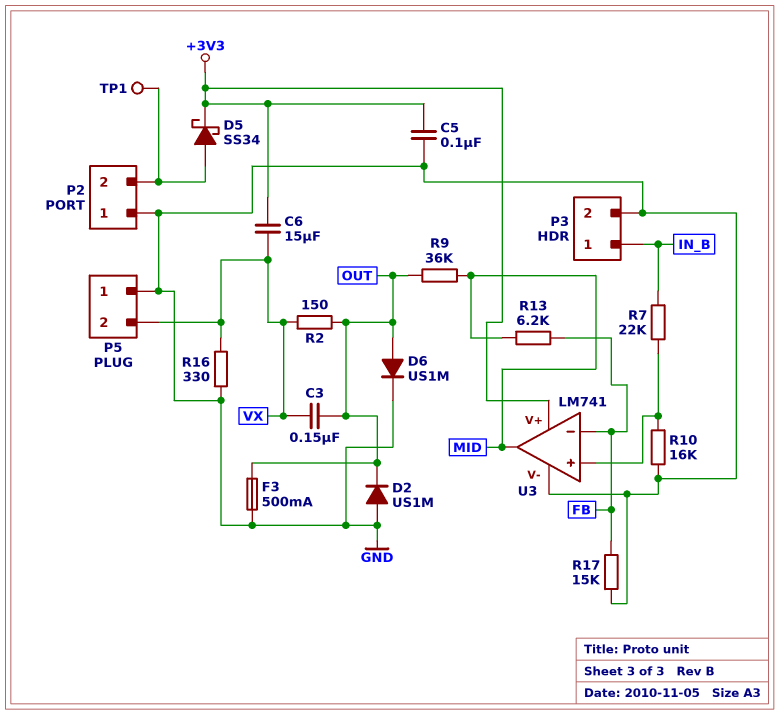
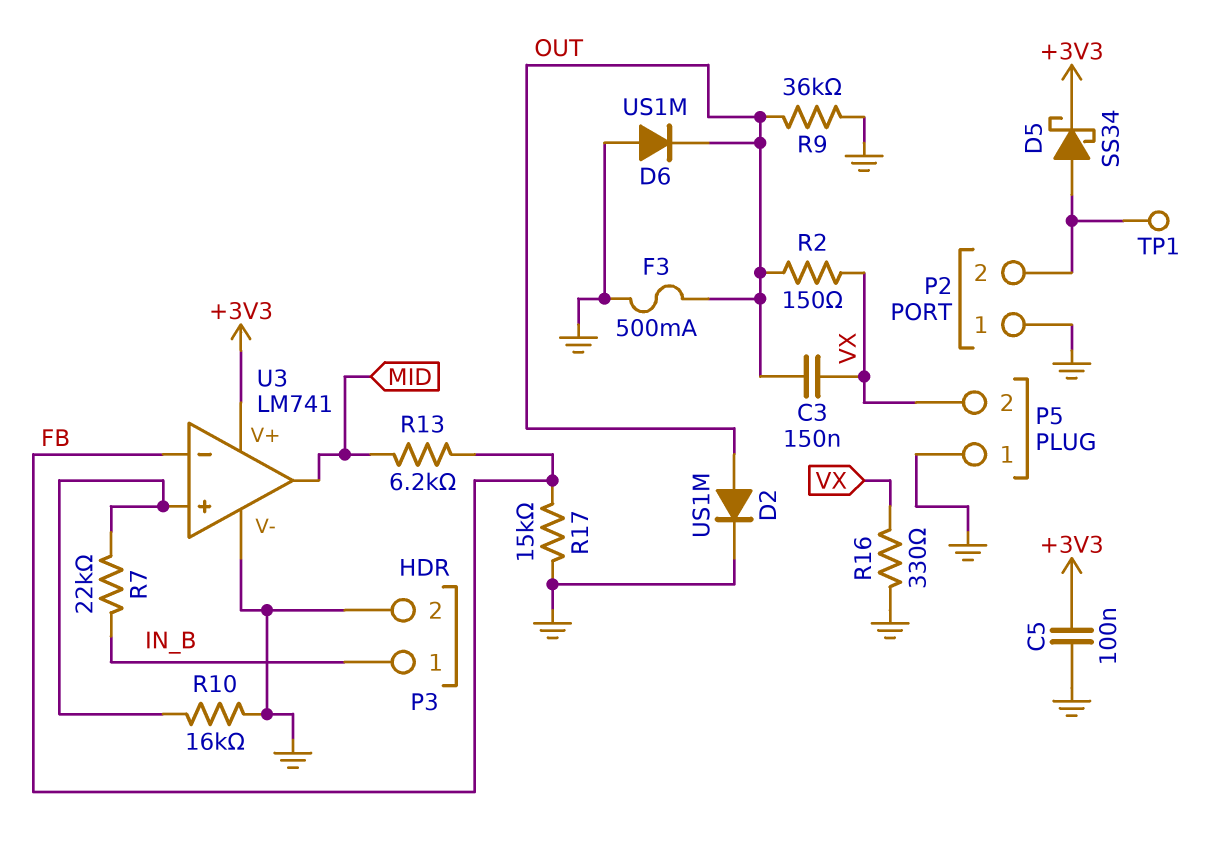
C6: 15uF (+3V3, VX) -> none
D2: diode US1M (A GND, K OUT) -> diode US1M (A OUT, K GND)
D6: diode US1M (A OUT, K GND) -> diode US1M (A GND, K OUT)
R9: 36k (MID, OUT) -> 36k (GND, OUT)

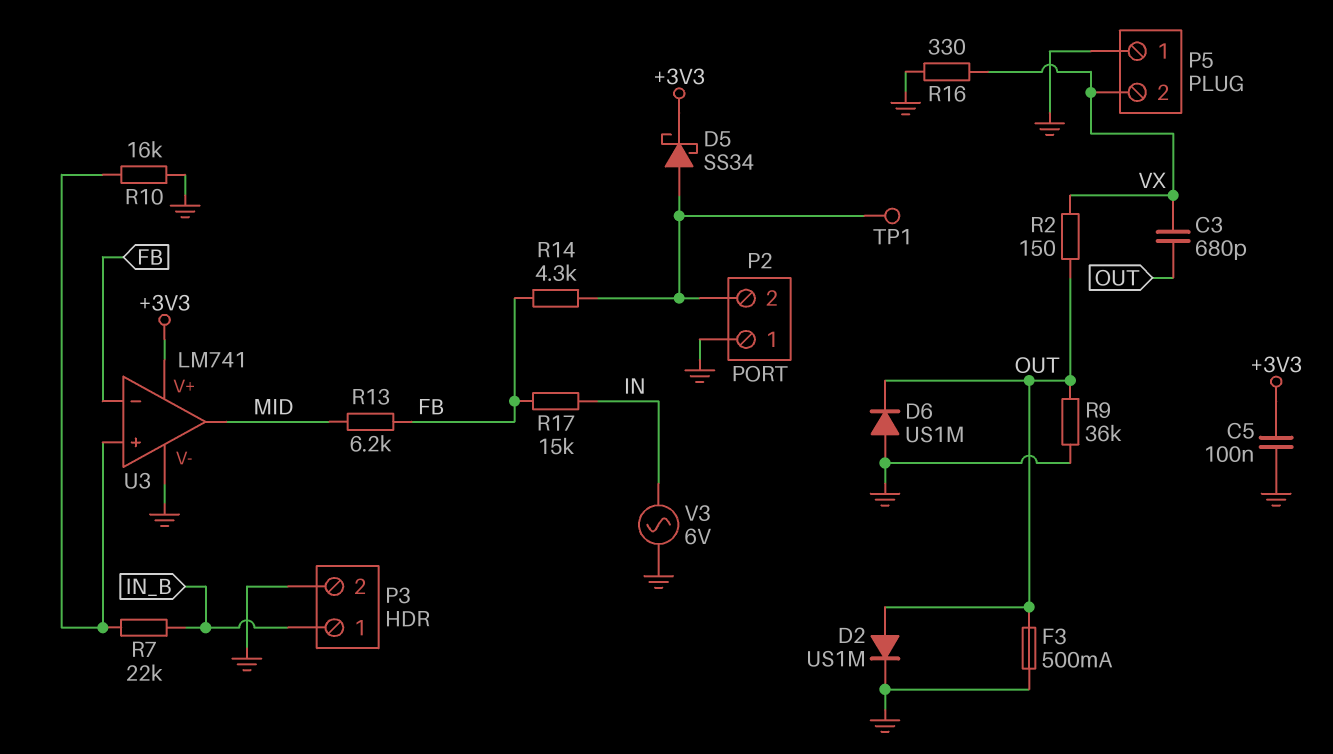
C3: 150nF (OUT, VX) -> 680pF (OUT, VX)
R14: none -> 4.3k (FB, P2/2)
R17: 15k (FB, GND) -> 15k (FB, IN)
V3: none -> AC 6V (GND, IN)

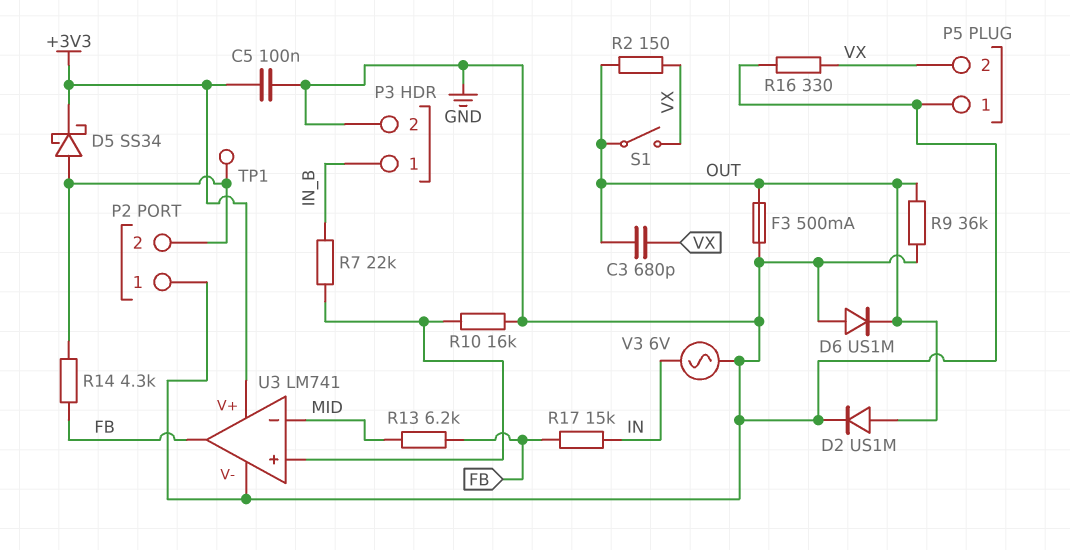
S1: none -> switch (OUT, VX)
U3 pin in-: FB -> MID
U3 pin out: MID -> FB

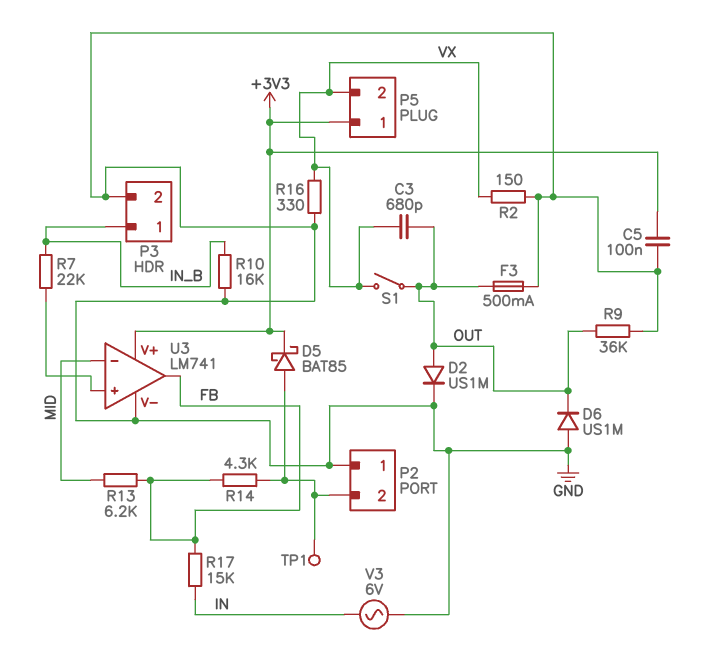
D5: schottky SS34 (A P2/2, K +3V3) -> schottky BAT85 (A P2/2, K +3V3)
P5 pin 1: GND -> +3V3
R2: 150 (OUT, VX) -> 150 (GND, VX)
R10: 16k (GND, U3/in+) -> 16k (GND, IN_B)

